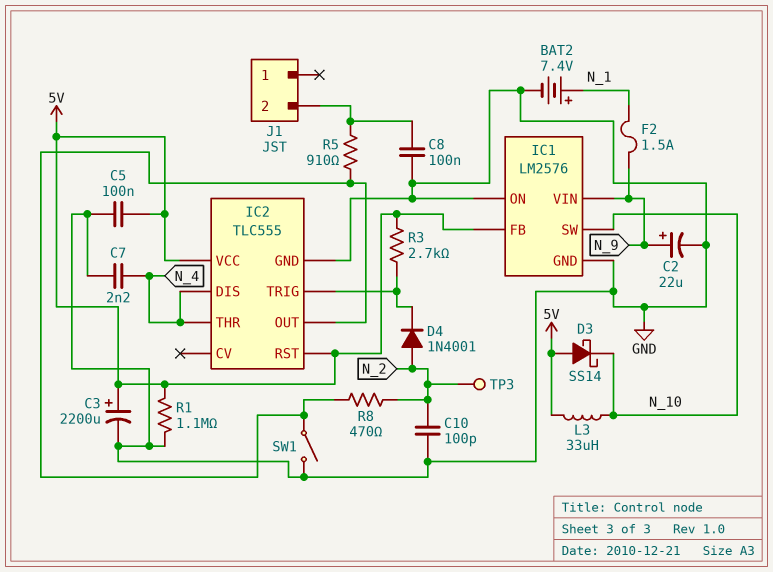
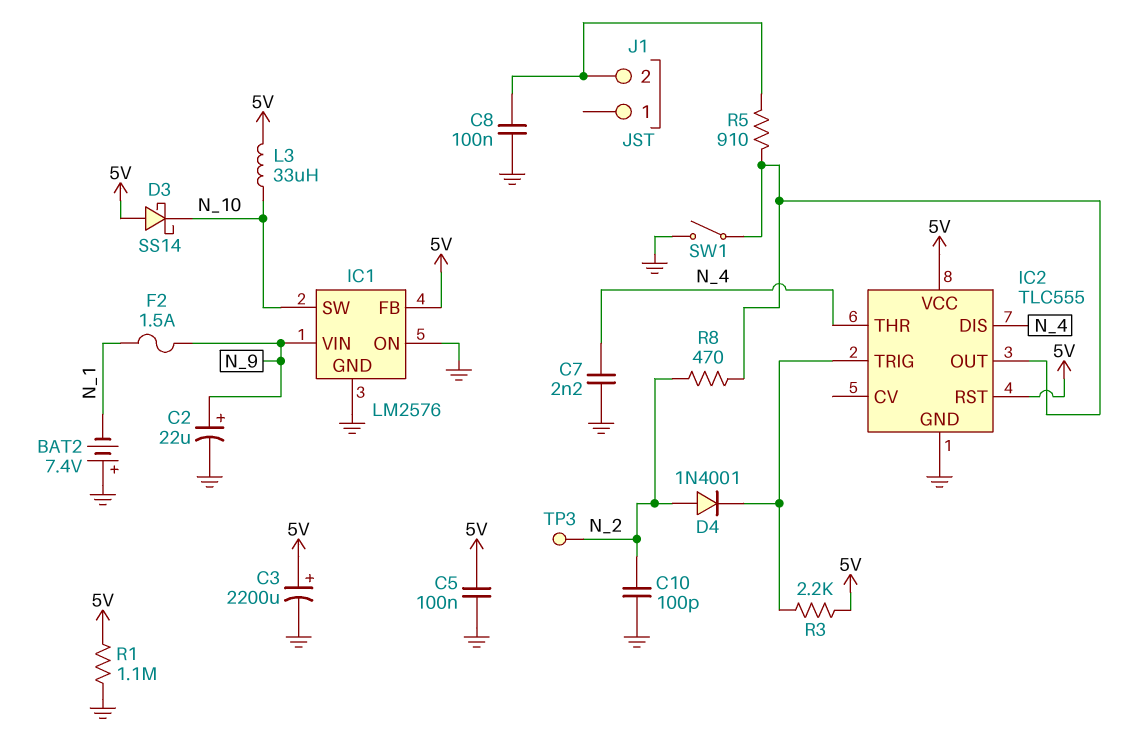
BAT2: 7.4V (plus N_1, minus GND) -> 7.4V (plus GND, minus N_1)
R3: 2.7k (5V, IC2/TRIG) -> 2.2k (5V, IC2/TRIG)

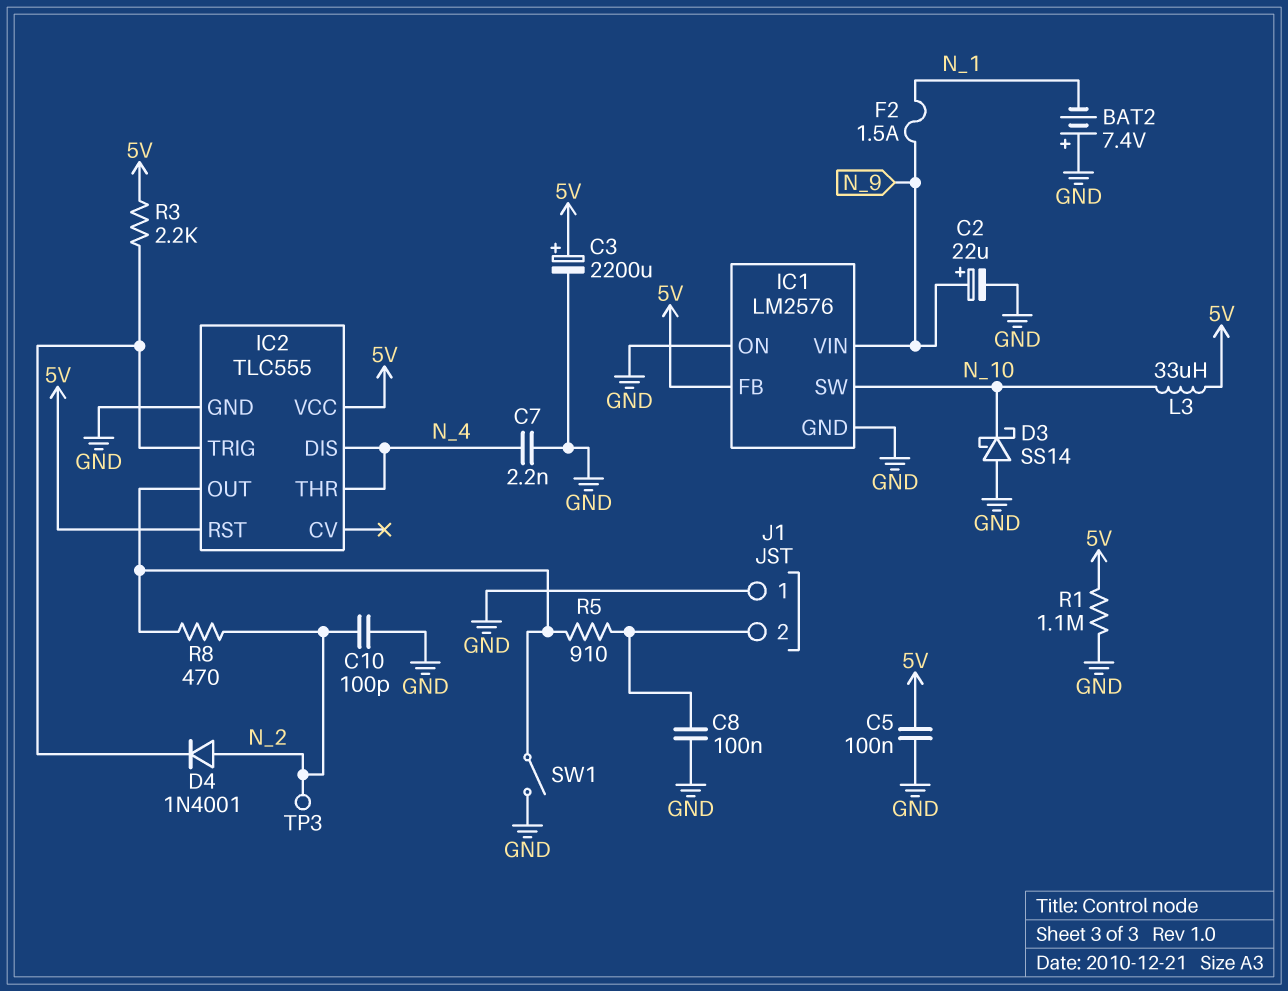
D3: schottky SS14 (A 5V, K N_10) -> schottky SS14 (A GND, K N_10)
J1 pin 1: none -> GND

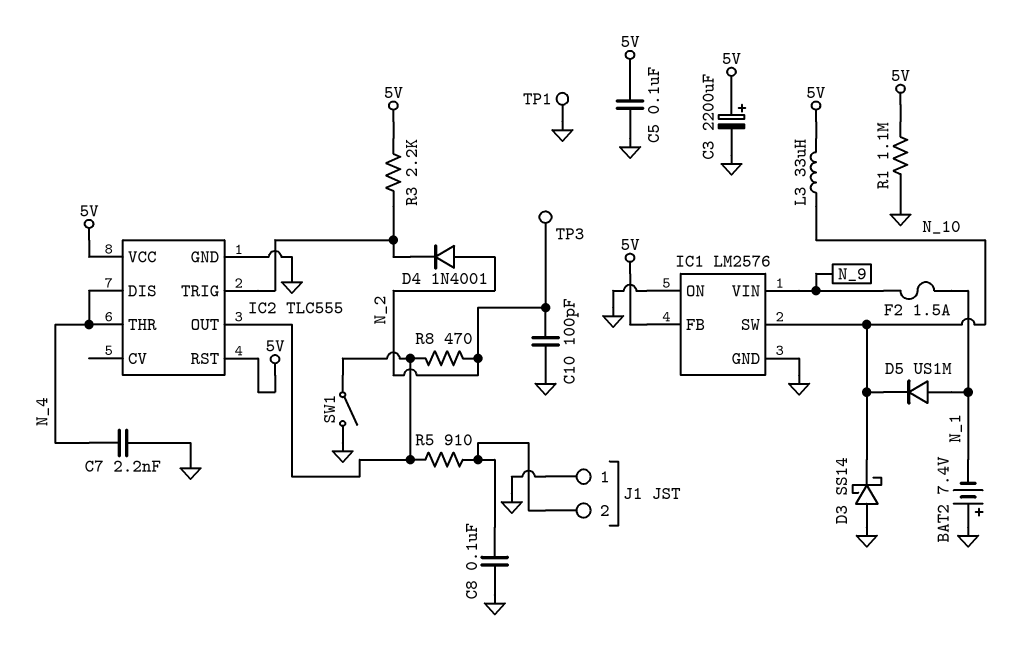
C2: 22uF (plus N_9, minus GND) -> none
D5: none -> diode US1M (A N_1, K N_10)
TP1: none -> test point (GND)

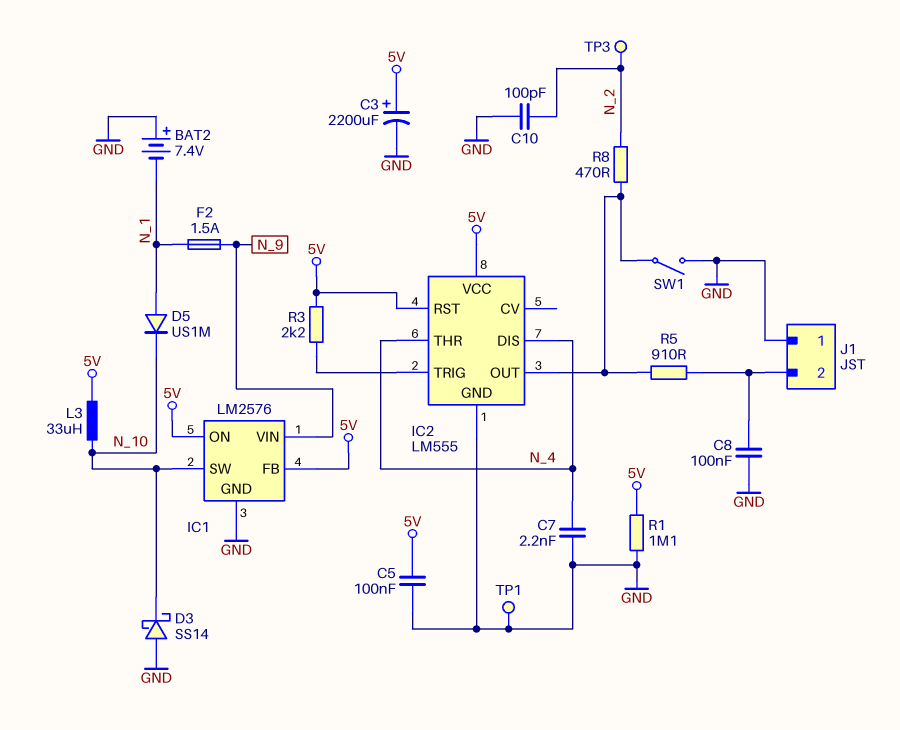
D4: diode 1N4001 (A N_2, K IC2/TRIG) -> none
IC1 pin ON: GND -> 5V
IC2: TLC555 -> LM555

